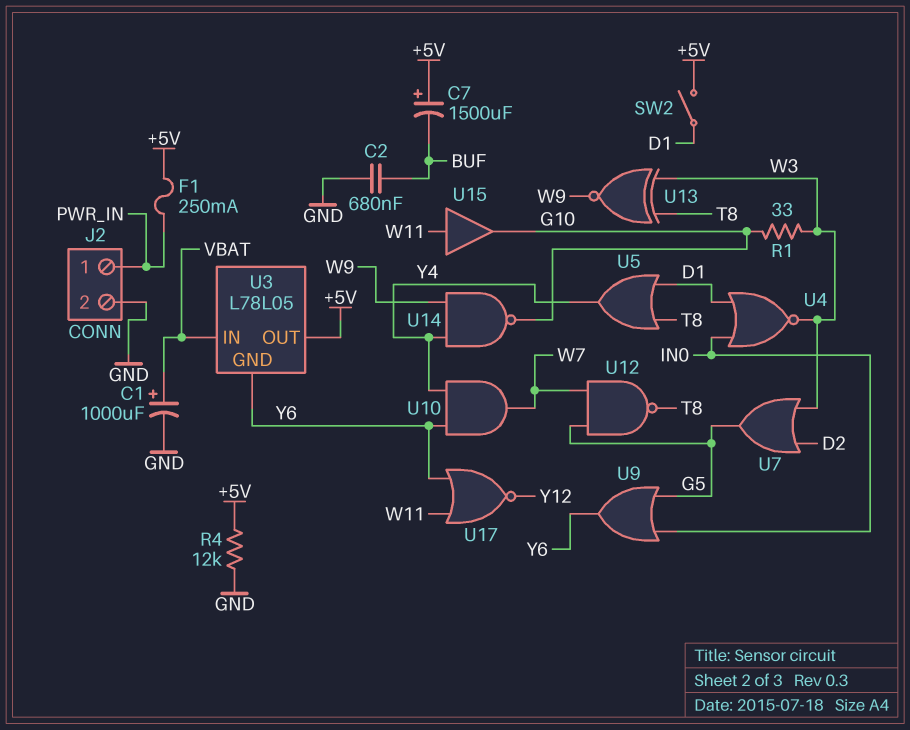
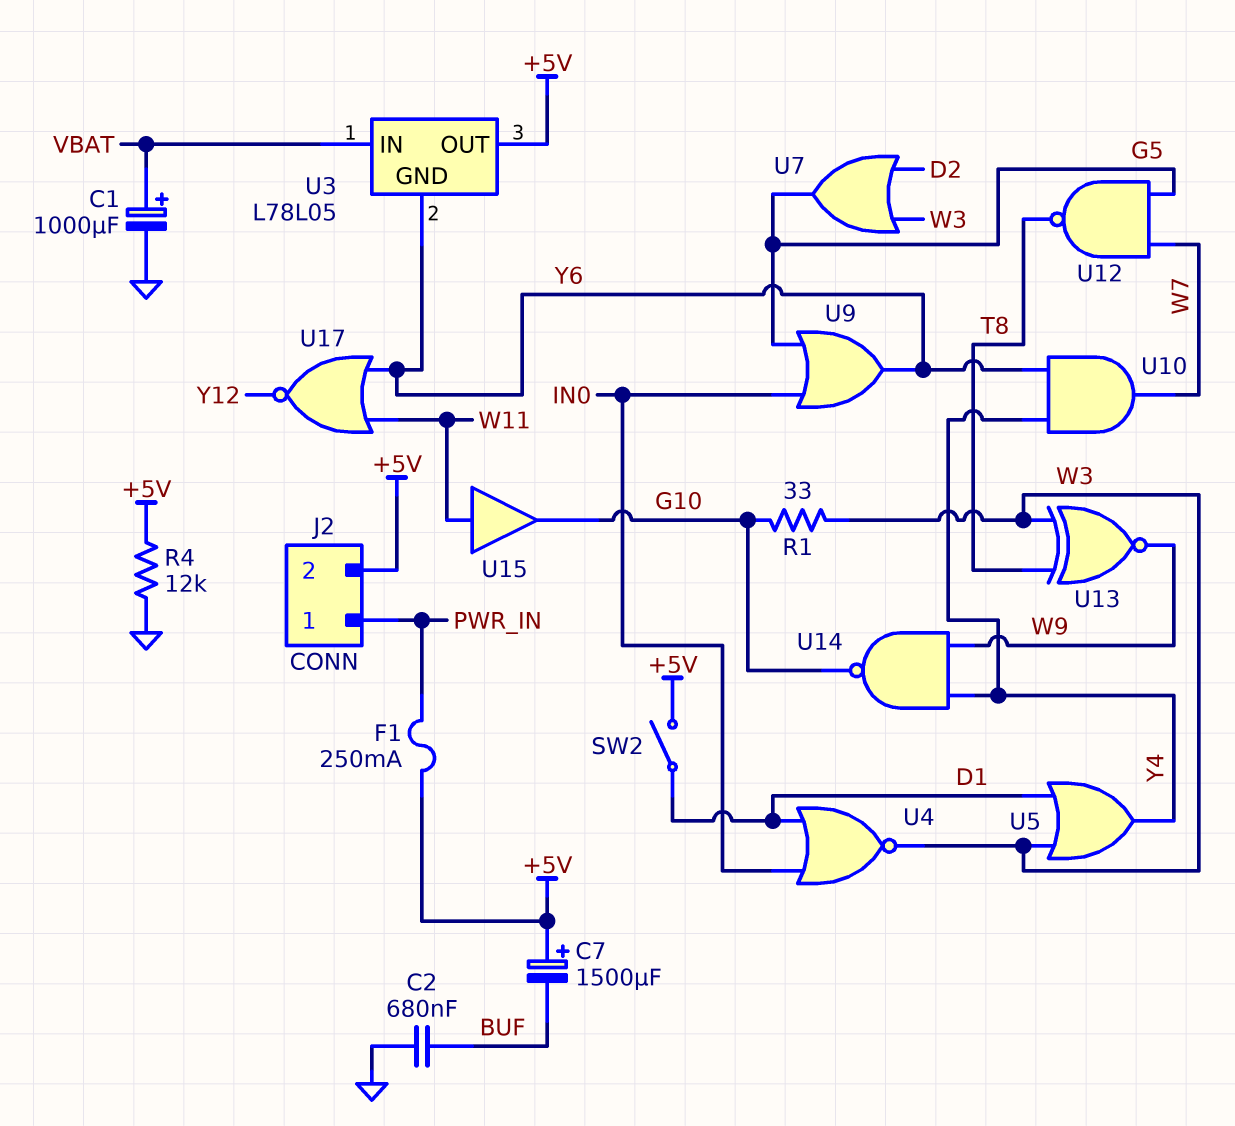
J2 pin 2: GND -> +5V
U5: OR (in D1, in T8, out Y4) -> OR (in D1, in W3, out Y4)

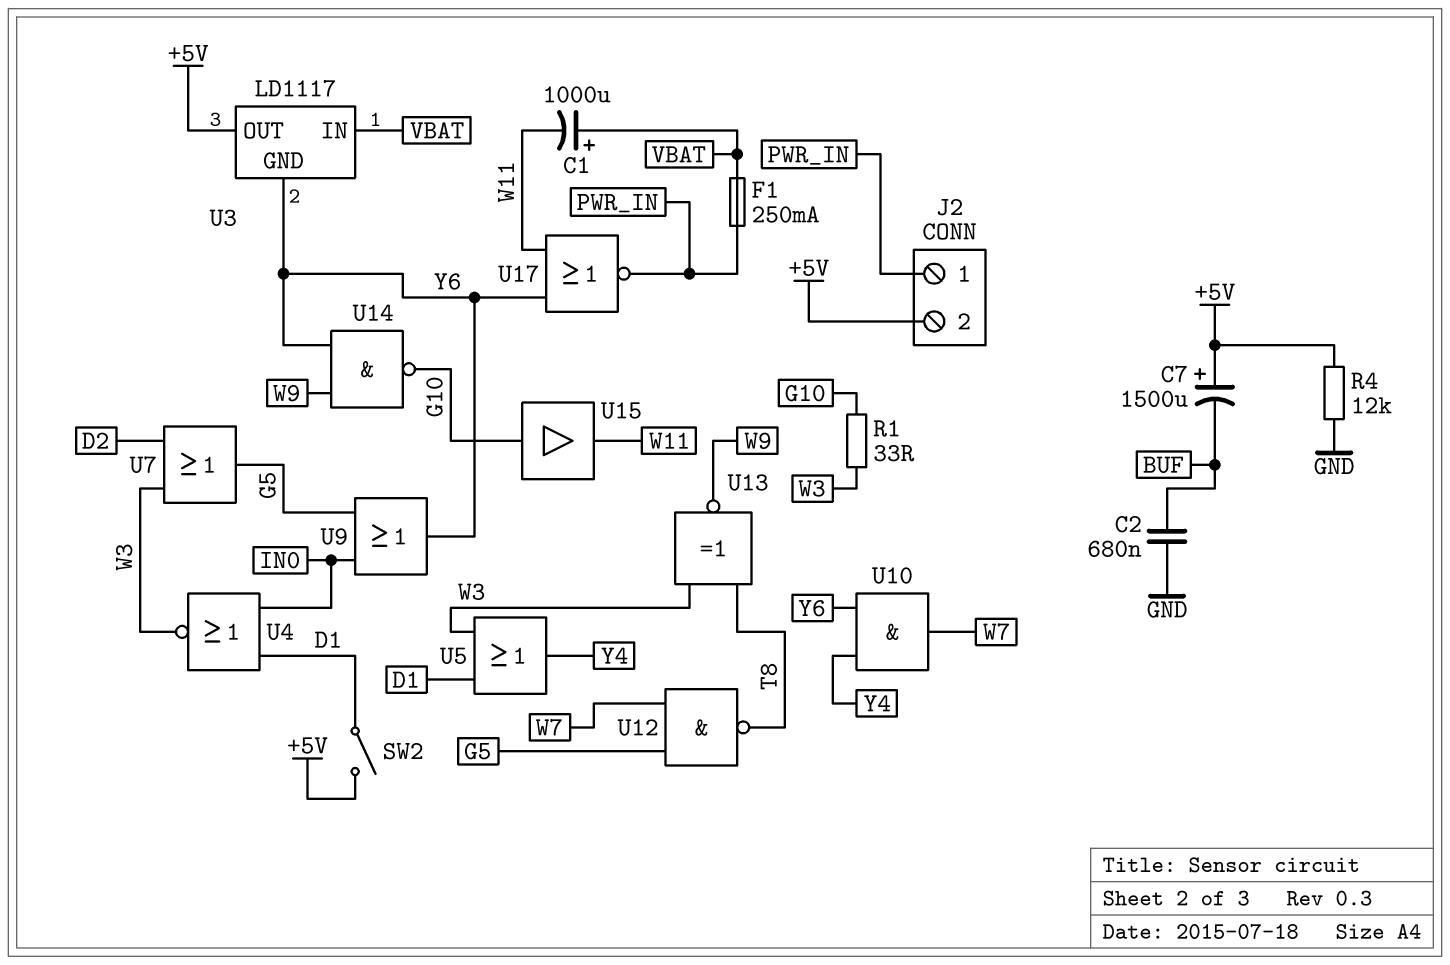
C1: 1000uF (plus VBAT, minus GND) -> 1000uF (plus VBAT, minus W11)
F1: 250mA (+5V, PWR_IN) -> 250mA (PWR_IN, VBAT)
U3: L78L05 -> LD1117
U14: NAND (in W9, in Y4, out G10) -> NAND (in W9, in Y6, out G10)
U15: buffer (in W11, out G10) -> buffer (in G10, out W11)
U17: NOR (in W11, in Y6, out Y12) -> NOR (in W11, in Y6, out PWR_IN)

